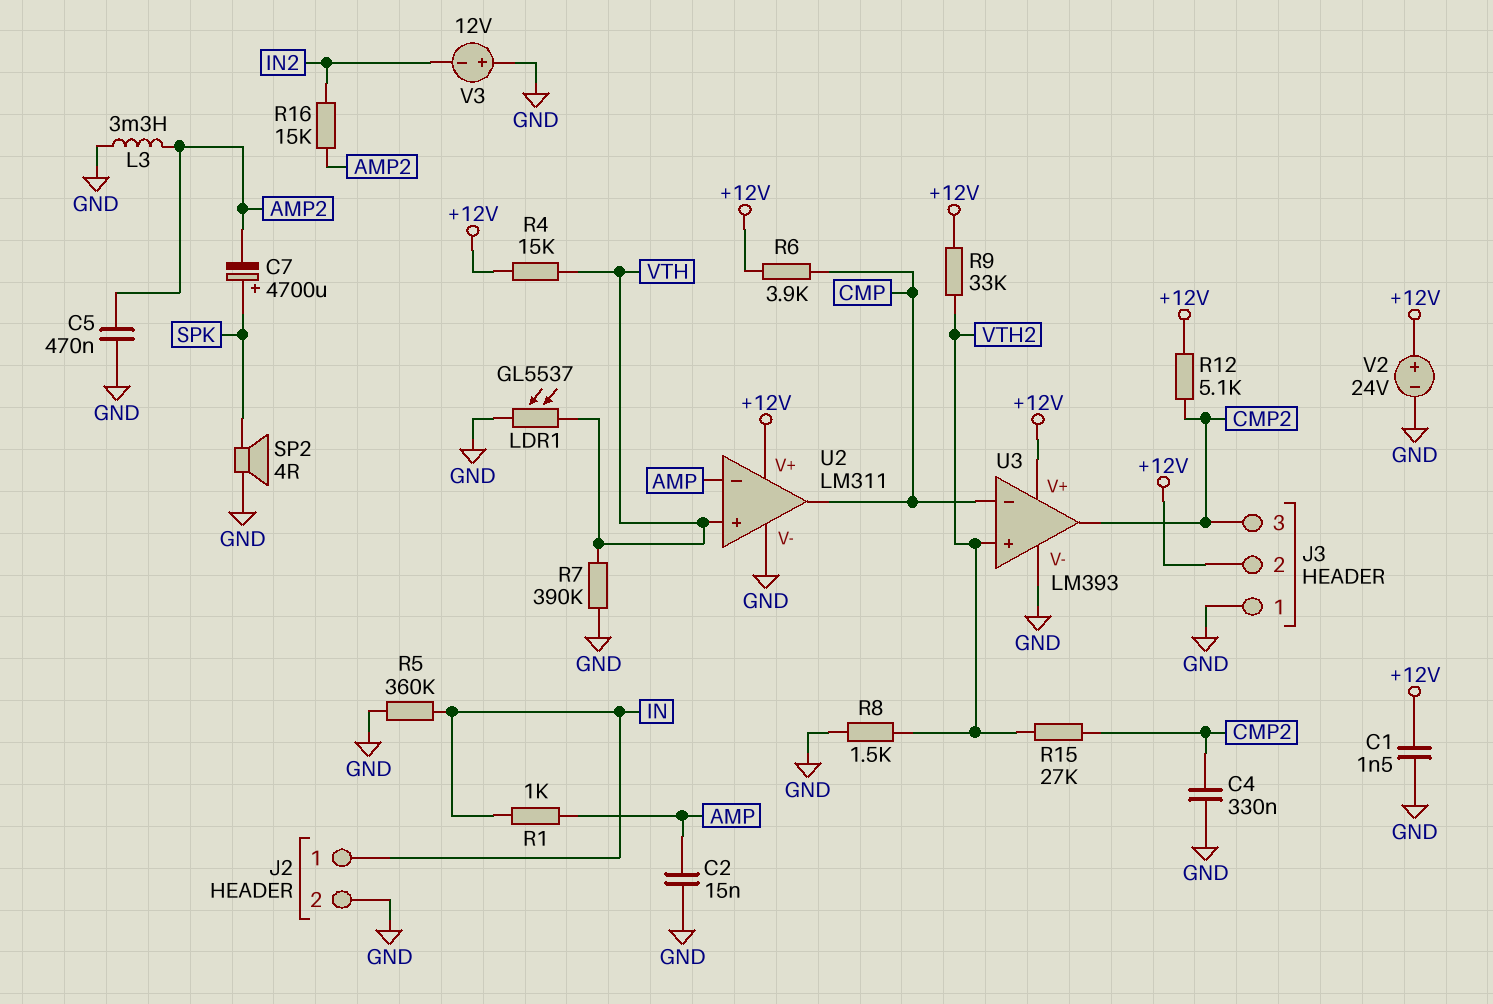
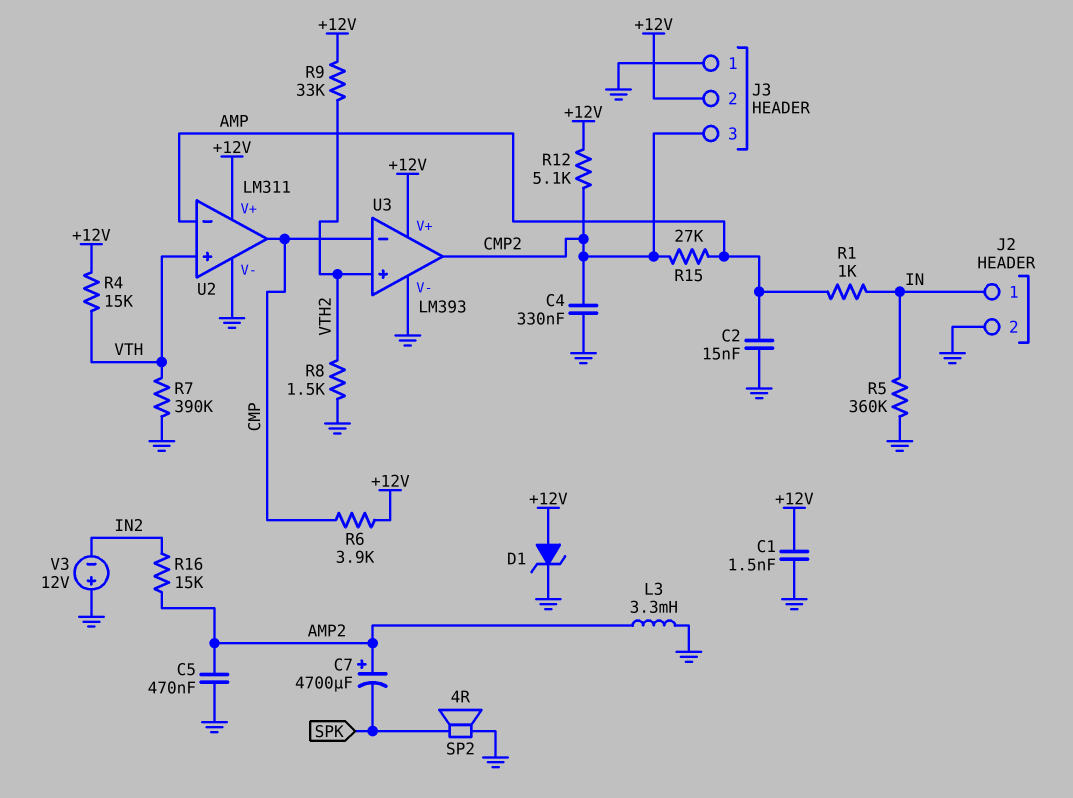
C7: 4700uF (plus SPK, minus AMP2) -> 4700uF (plus AMP2, minus SPK)
D1: none -> zener (A +12V, K GND)
LDR1: GL5537 (GND, VTH) -> none
R15: 27k (CMP2, VTH2) -> 27k (AMP, CMP2)
V2: 24V (plus +12V, minus GND) -> none

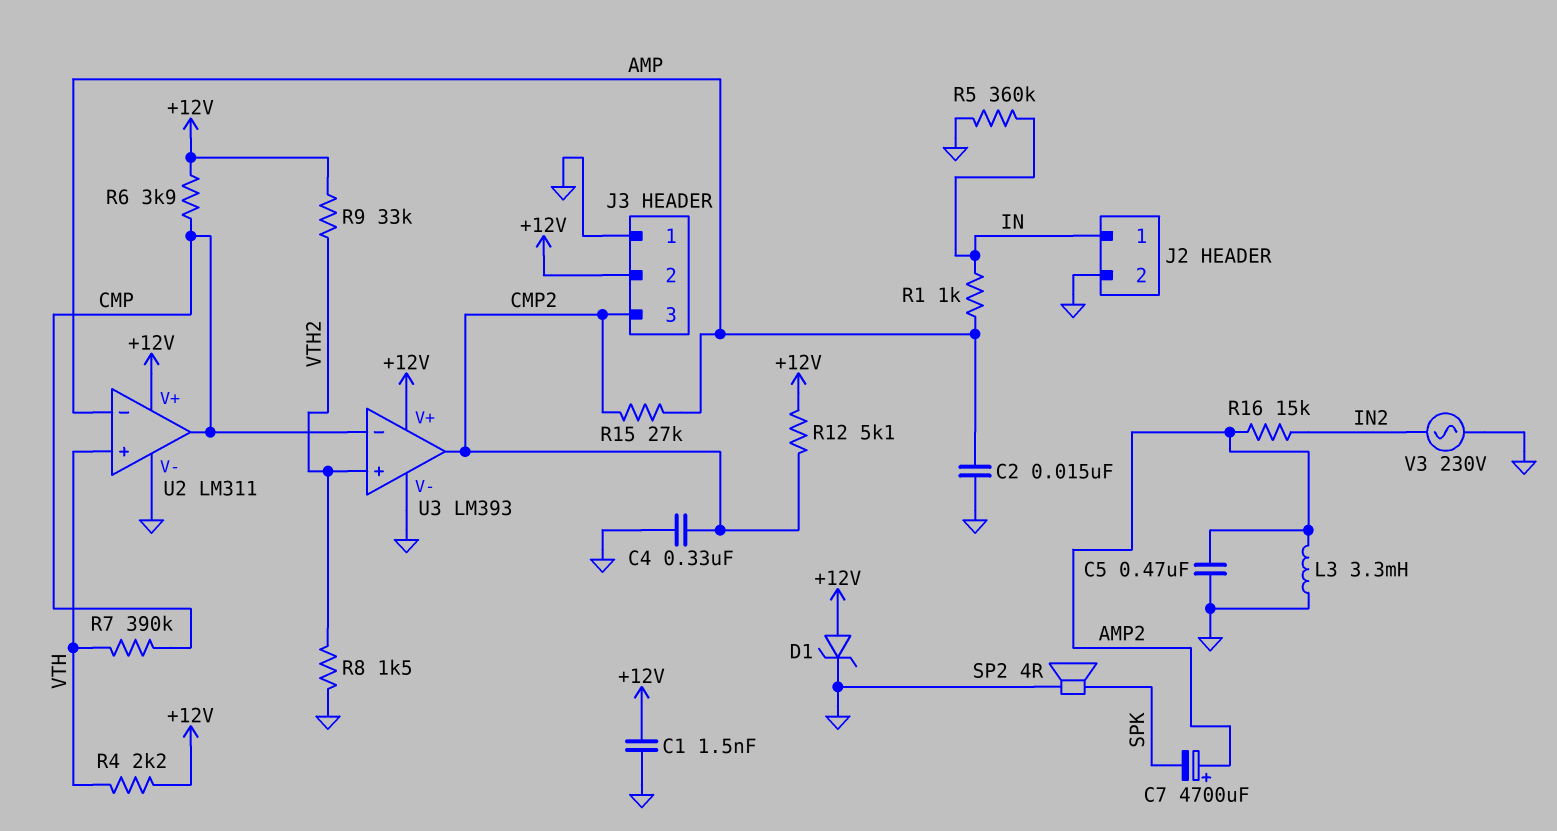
R4: 15k (+12V, VTH) -> 2.2k (+12V, VTH)
R7: 390k (GND, VTH) -> 390k (CMP, VTH)
V3: 12V (plus GND, minus IN2) -> AC 230V (GND, IN2)

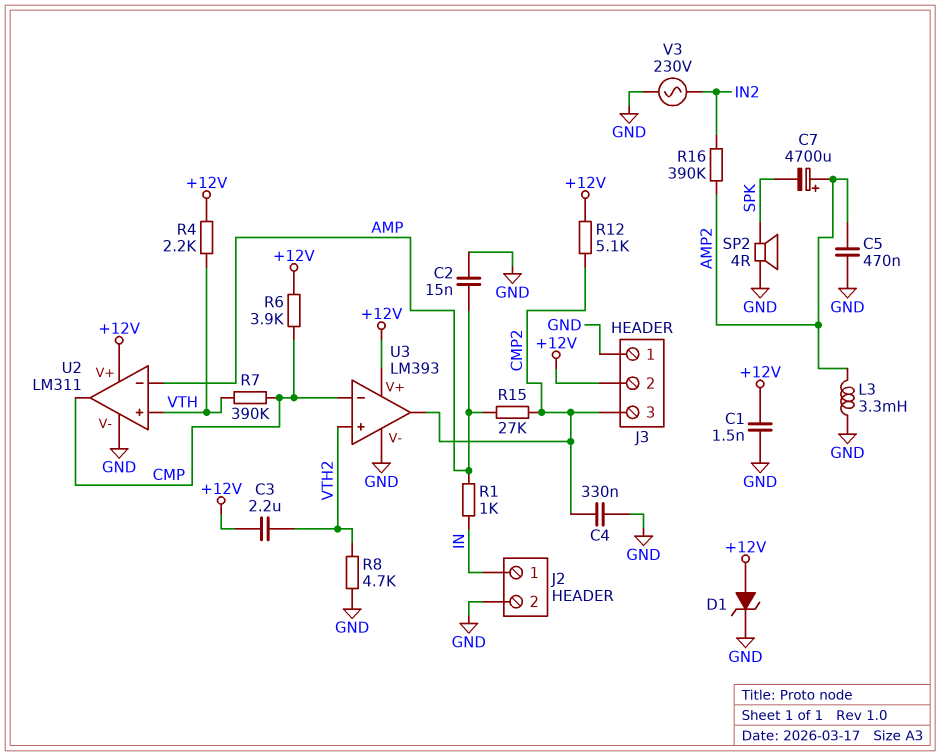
C3: none -> 2.2uF (+12V, VTH2)
R5: 360k (GND, IN) -> none
R8: 1.5k (GND, VTH2) -> 4.7k (GND, VTH2)
R9: 33k (+12V, VTH2) -> none
R16: 15k (AMP2, IN2) -> 390k (AMP2, IN2)

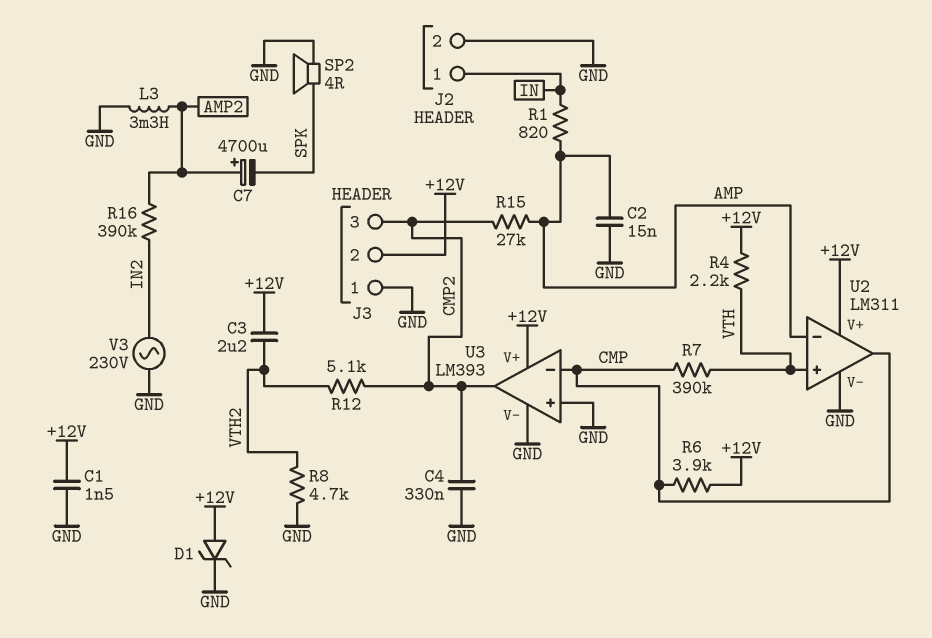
C5: 470nF (AMP2, GND) -> none
R1: 1k (AMP, IN) -> 820 (AMP, IN)
R12: 5.1k (+12V, CMP2) -> 5.1k (CMP2, VTH2)
U3 pin in+: VTH2 -> GND

